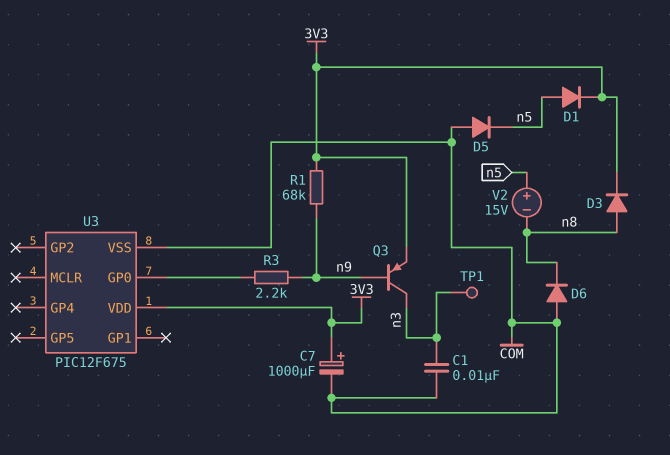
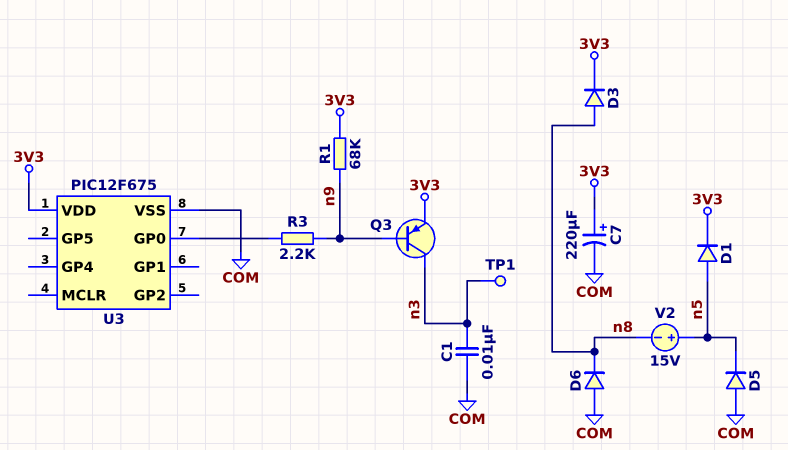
C7: 1000uF (plus 3V3, minus COM) -> 220uF (plus 3V3, minus COM)

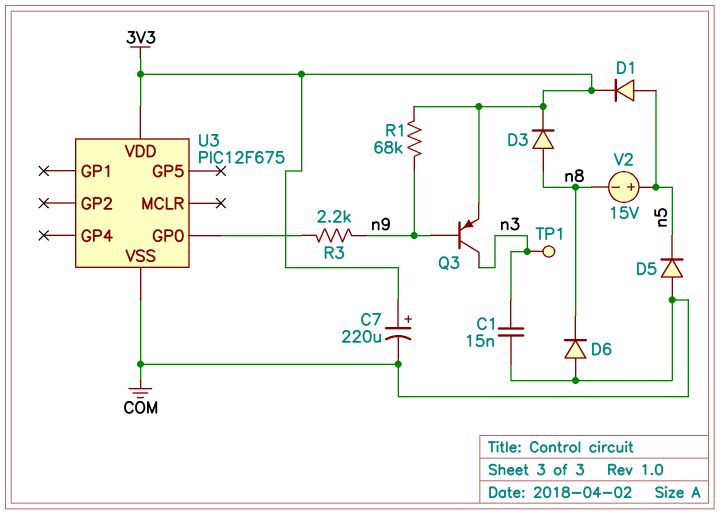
C1: 10nF (COM, n3) -> 15nF (COM, n3)

